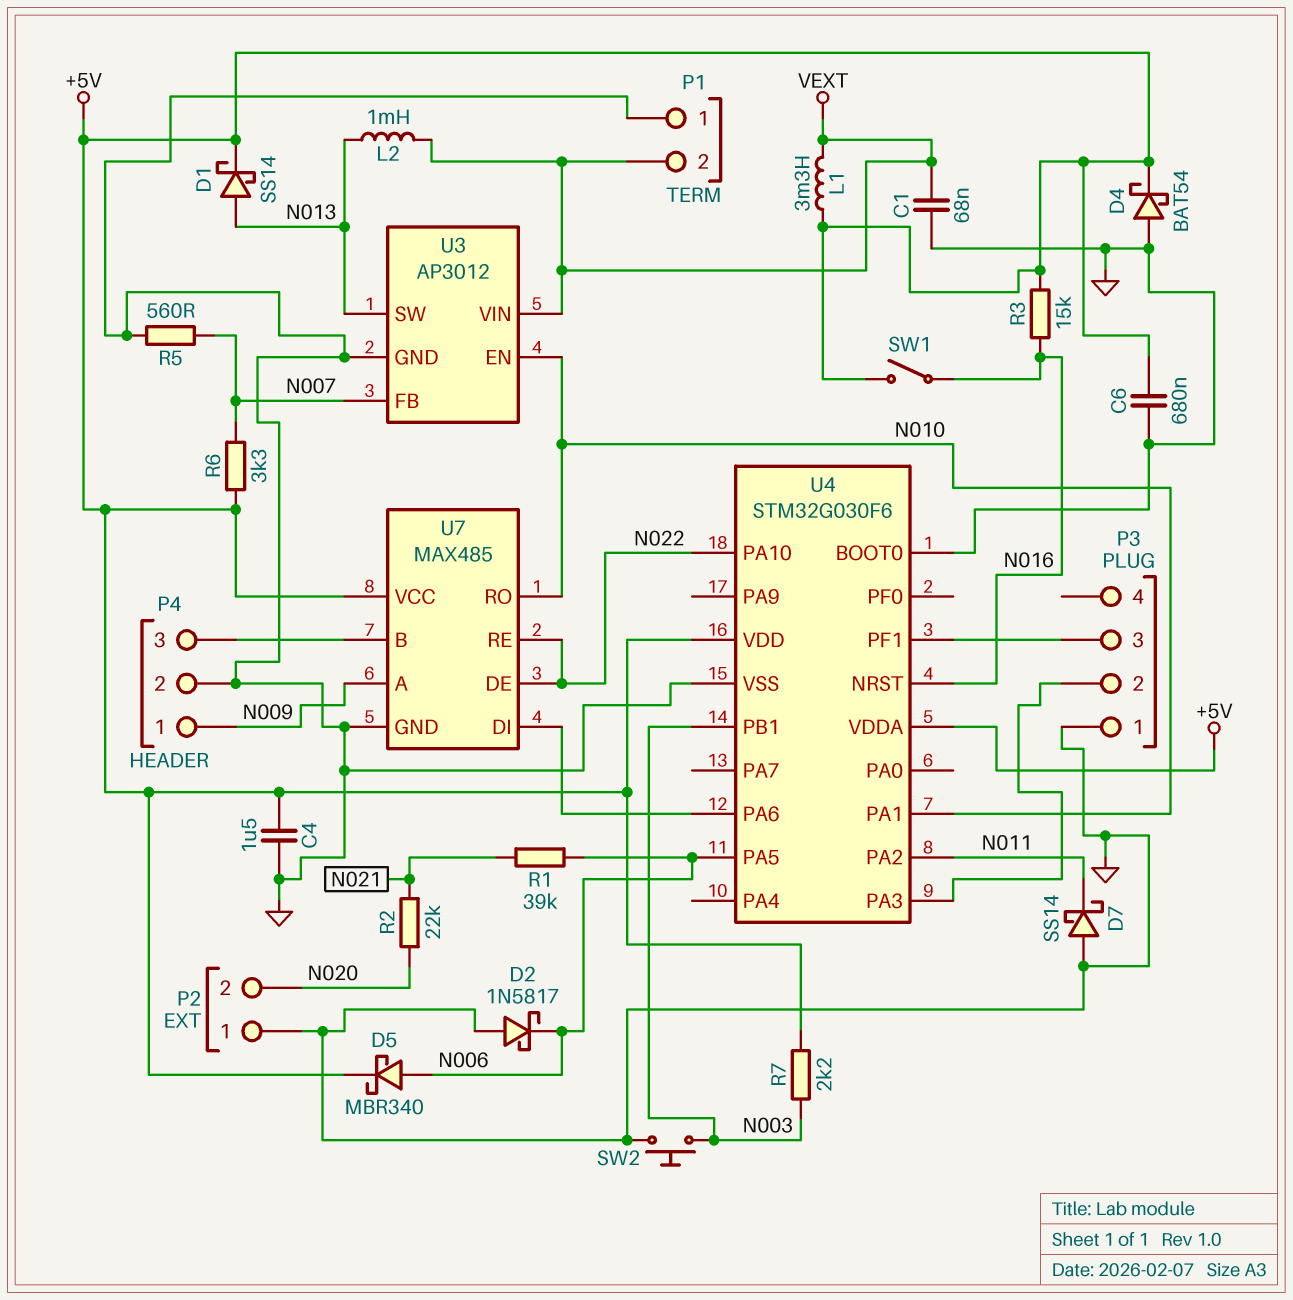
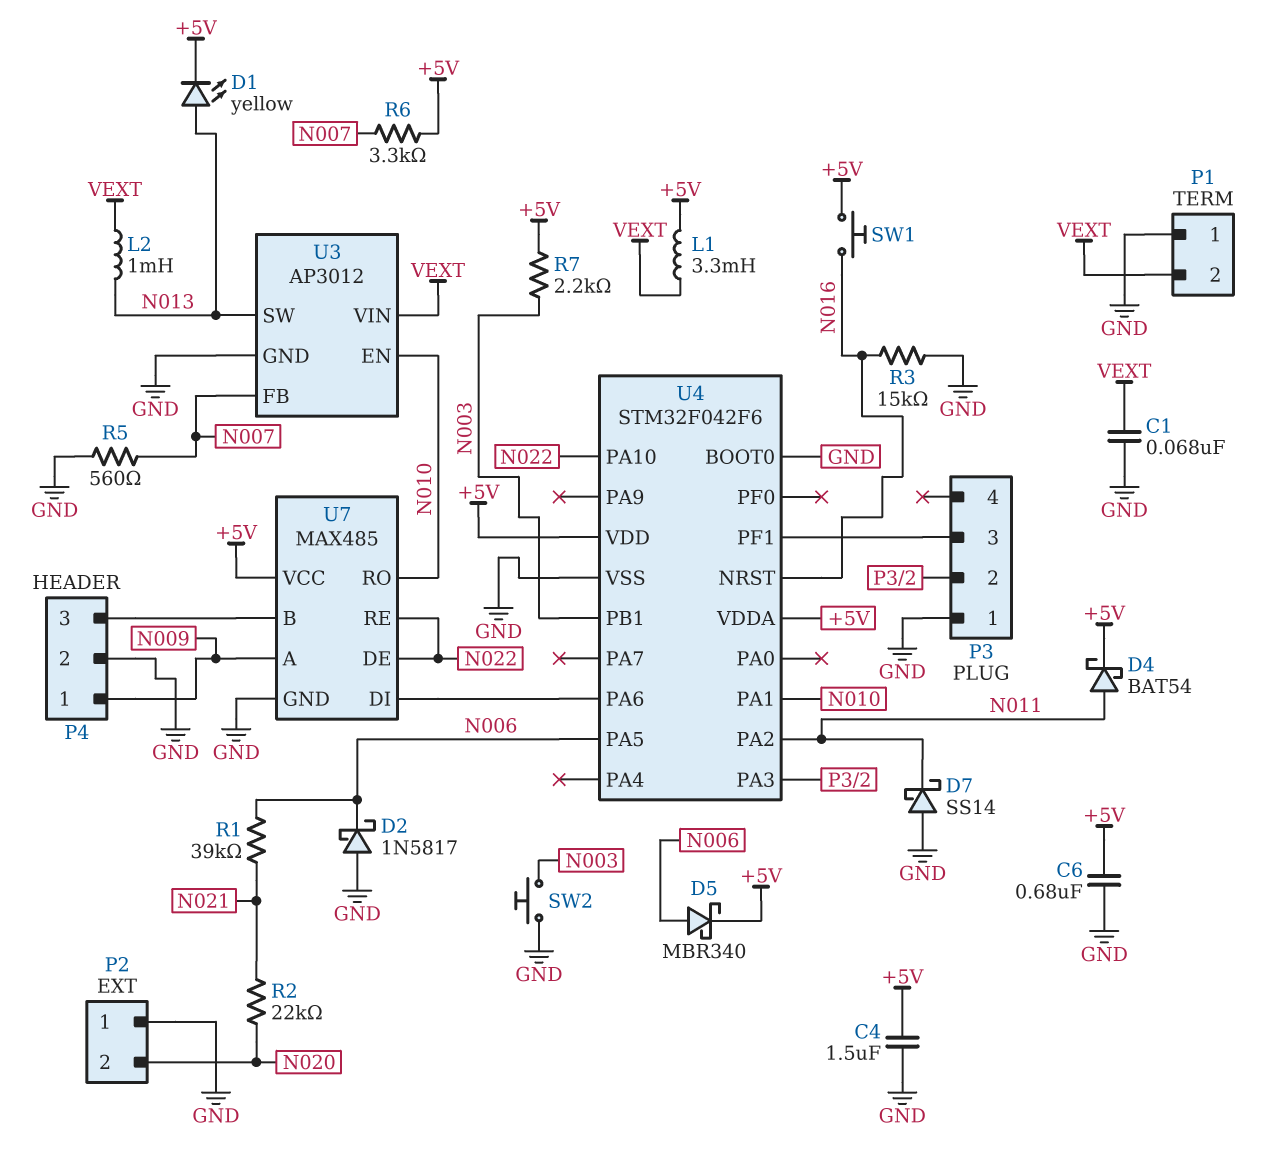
D1: schottky SS14 (A N013, K +5V) -> LED yellow (A N013, K +5V)
D4: schottky BAT54 (A GND, K +5V) -> schottky BAT54 (A N011, K +5V)
R3: 15k (+5V, N016) -> 15k (GND, N016)
SW1: switch (+5V, N016) -> button (+5V, N016)
U4: STM32G030F6 -> STM32F042F6

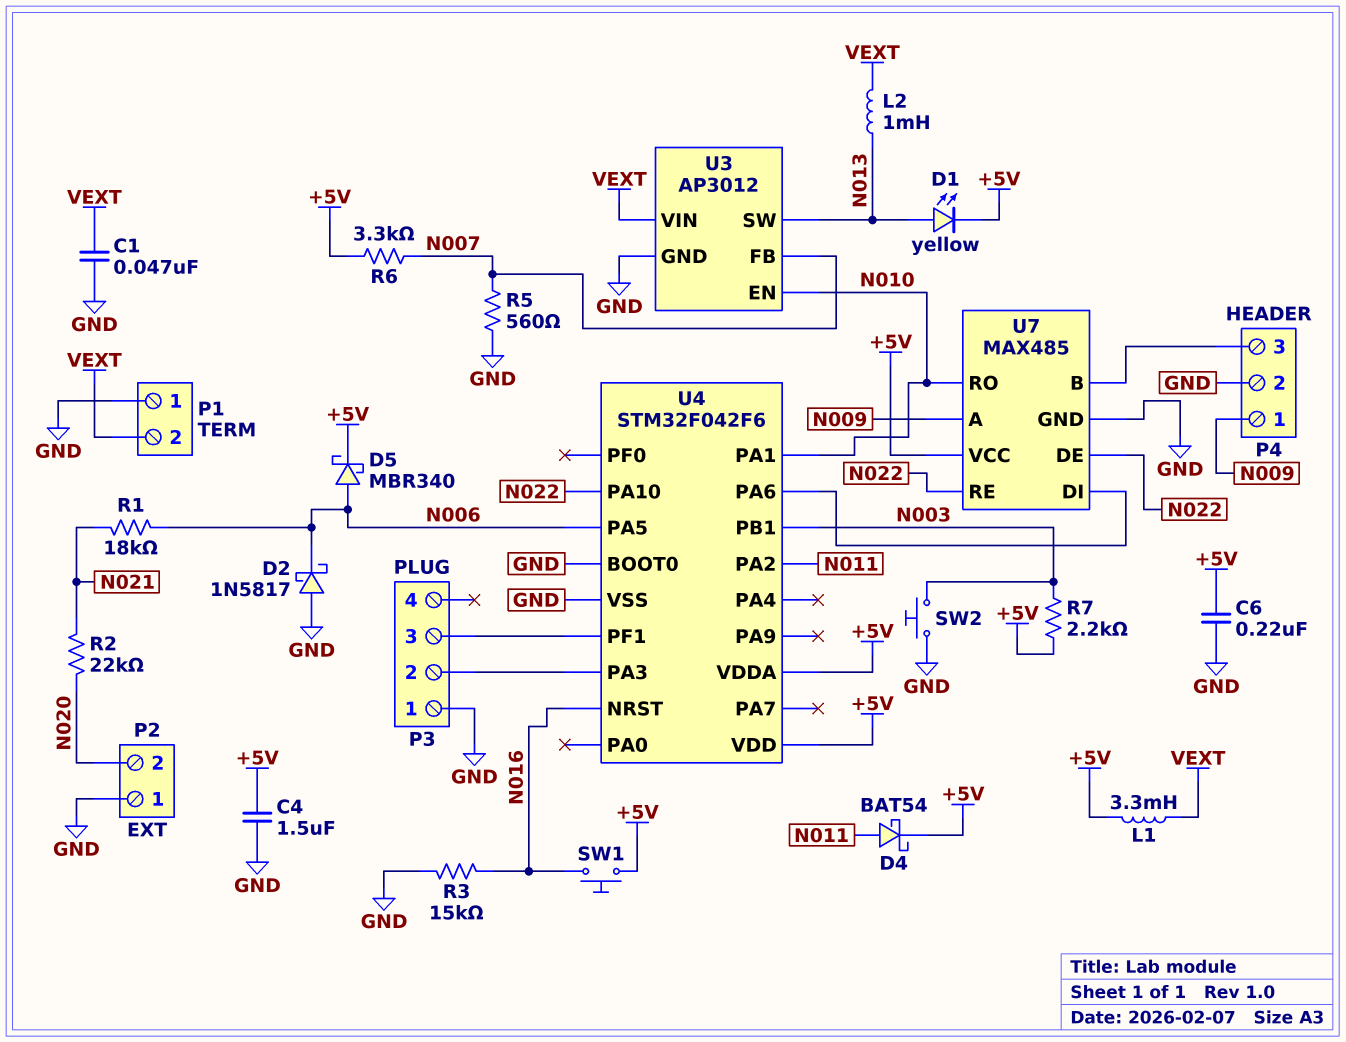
C1: 68nF (GND, VEXT) -> 47nF (GND, VEXT)
C6: 680nF (+5V, GND) -> 220nF (+5V, GND)
D7: schottky SS14 (A GND, K N011) -> none
R1: 39k (N006, N021) -> 18k (N006, N021)

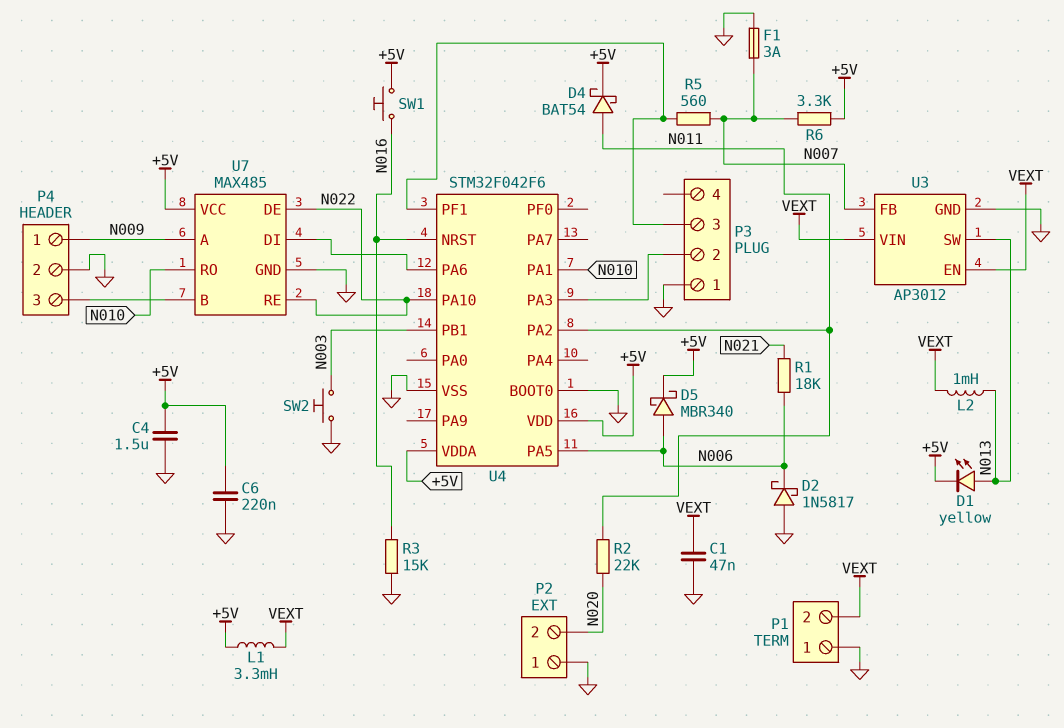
F1: none -> 3A (GND, N007)
R2: 22k (N020, N021) -> 22k (N011, N020)
R5: 560 (GND, N007) -> 560 (N007, P3/3)
R7: 2.2k (+5V, N003) -> none
U3 pin EN: N010 -> VEXT

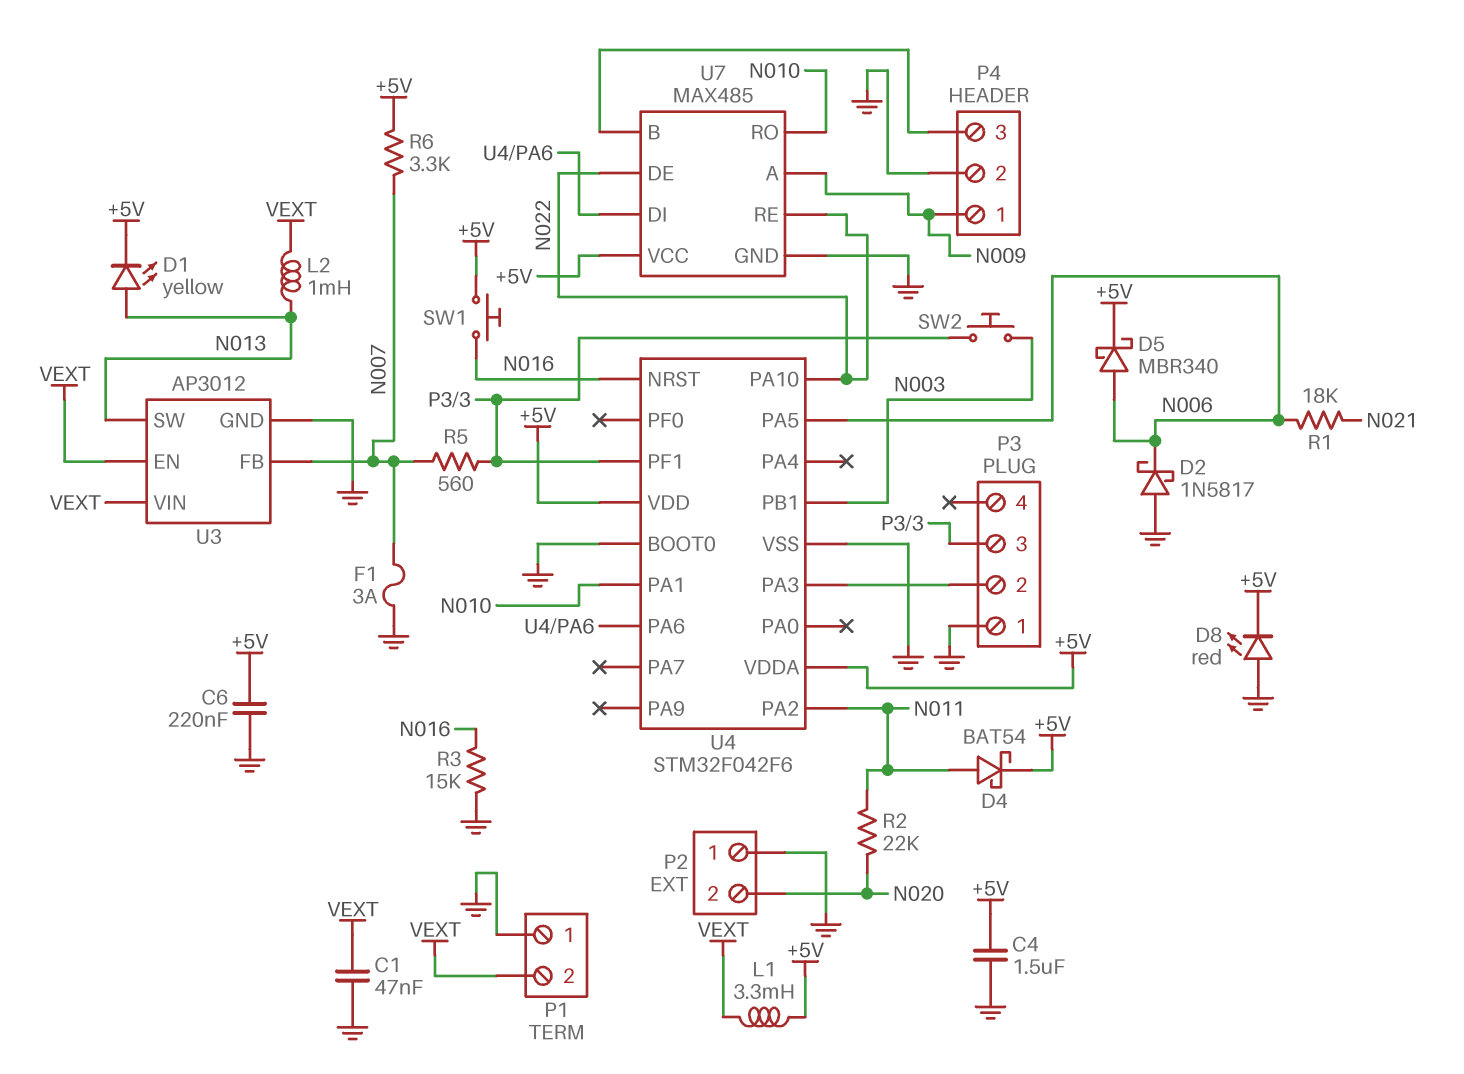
D8: none -> LED red (A GND, K +5V)
SW2: button (GND, N003) -> button (N003, P3/3)

